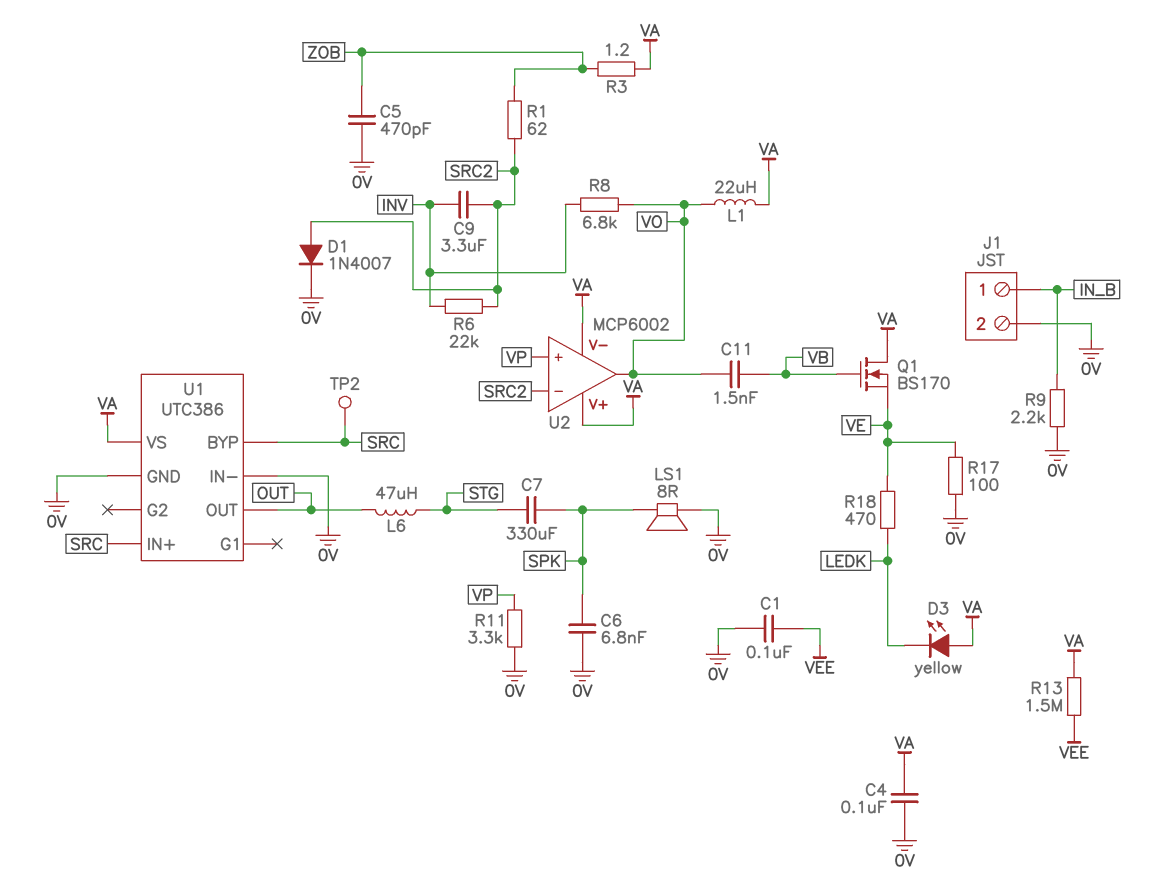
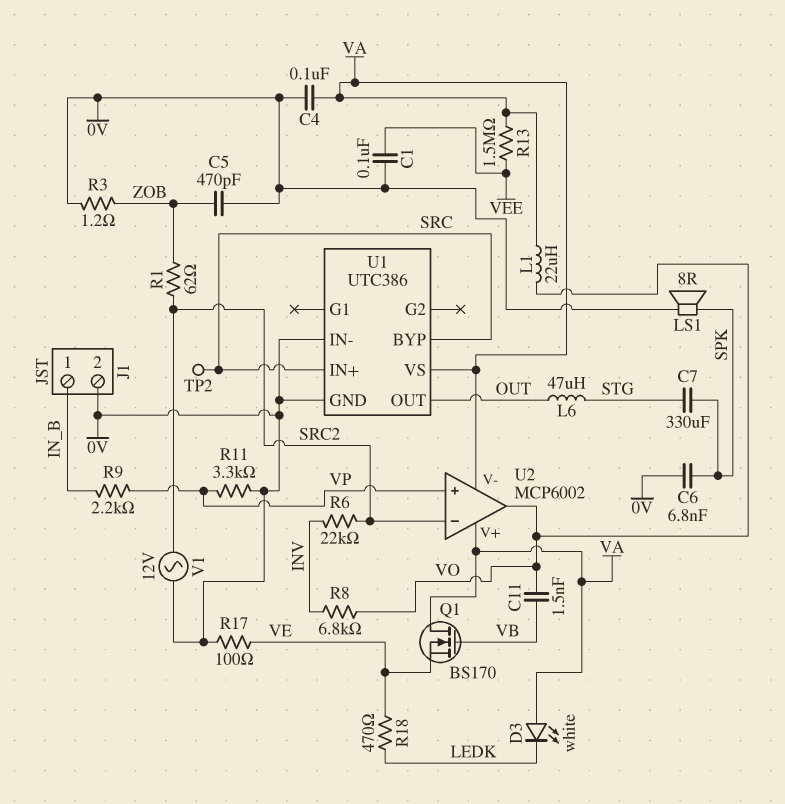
C9: 3.3uF (INV, SRC2) -> none
D1: diode 1N4007 (A SRC2, K 0V) -> none
D3: LED yellow (A VA, K LEDK) -> LED white (A VA, K LEDK)
R3: 1.2 (VA, ZOB) -> 1.2 (0V, ZOB)
R9: 2.2k (0V, IN_B) -> 2.2k (IN_B, VP)
V1: none -> AC 12V (0V, SRC2)

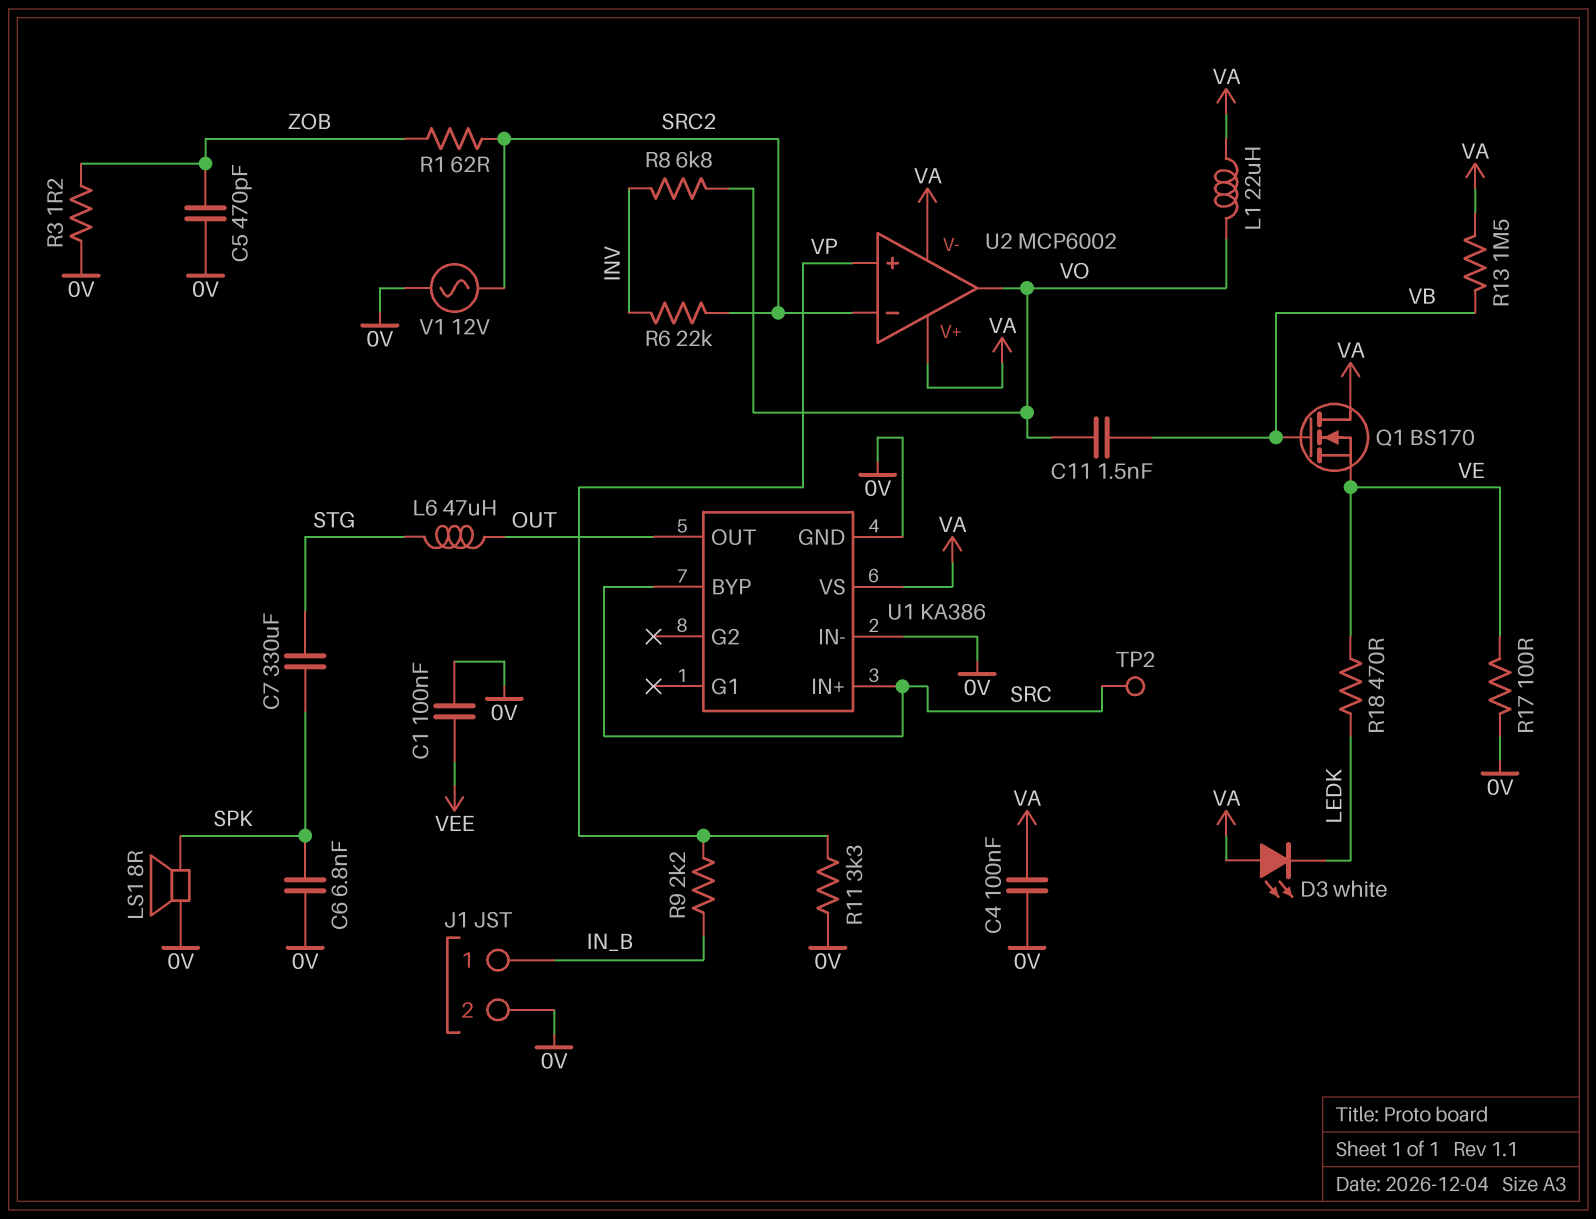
R13: 1.5M (VA, VEE) -> 1.5M (VA, VB)
U1: UTC386 -> KA386

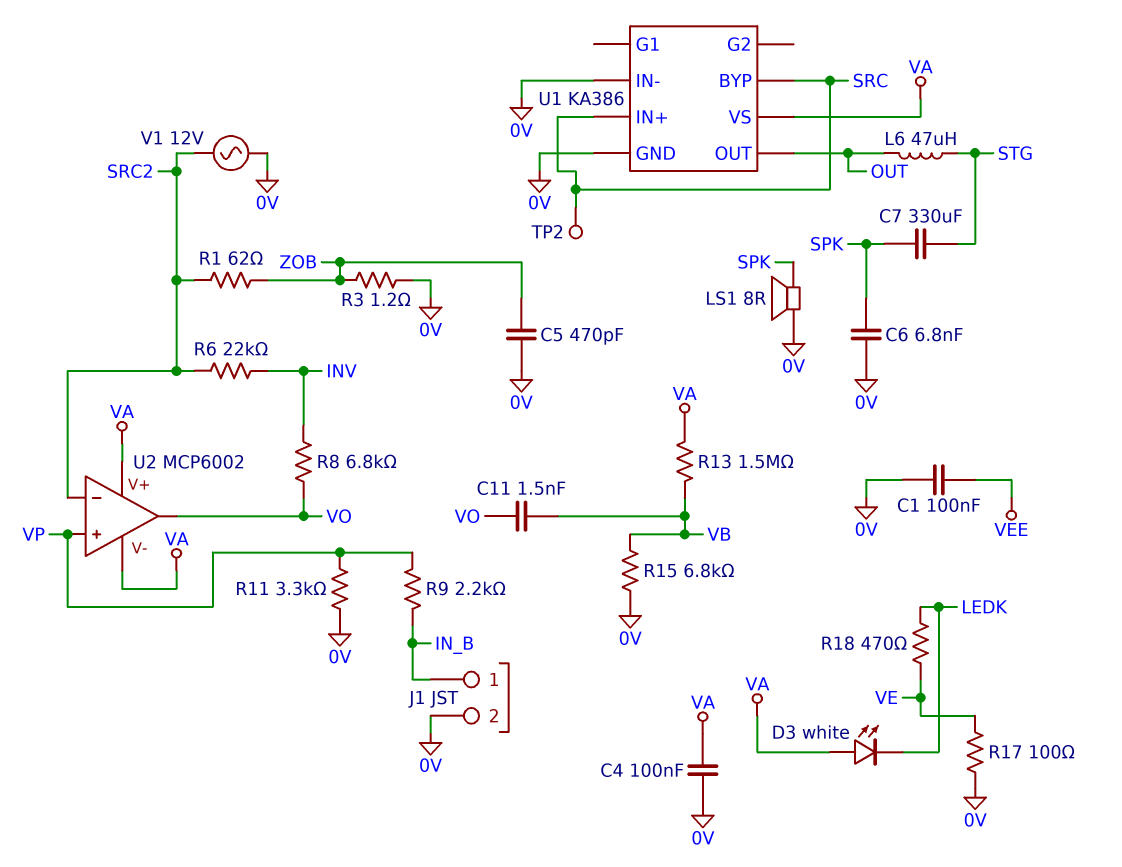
L1: 22uH (VA, VO) -> none
Q1: NMOS BS170 (G VB, D VA, S VE) -> none
R15: none -> 6.8k (0V, VB)

